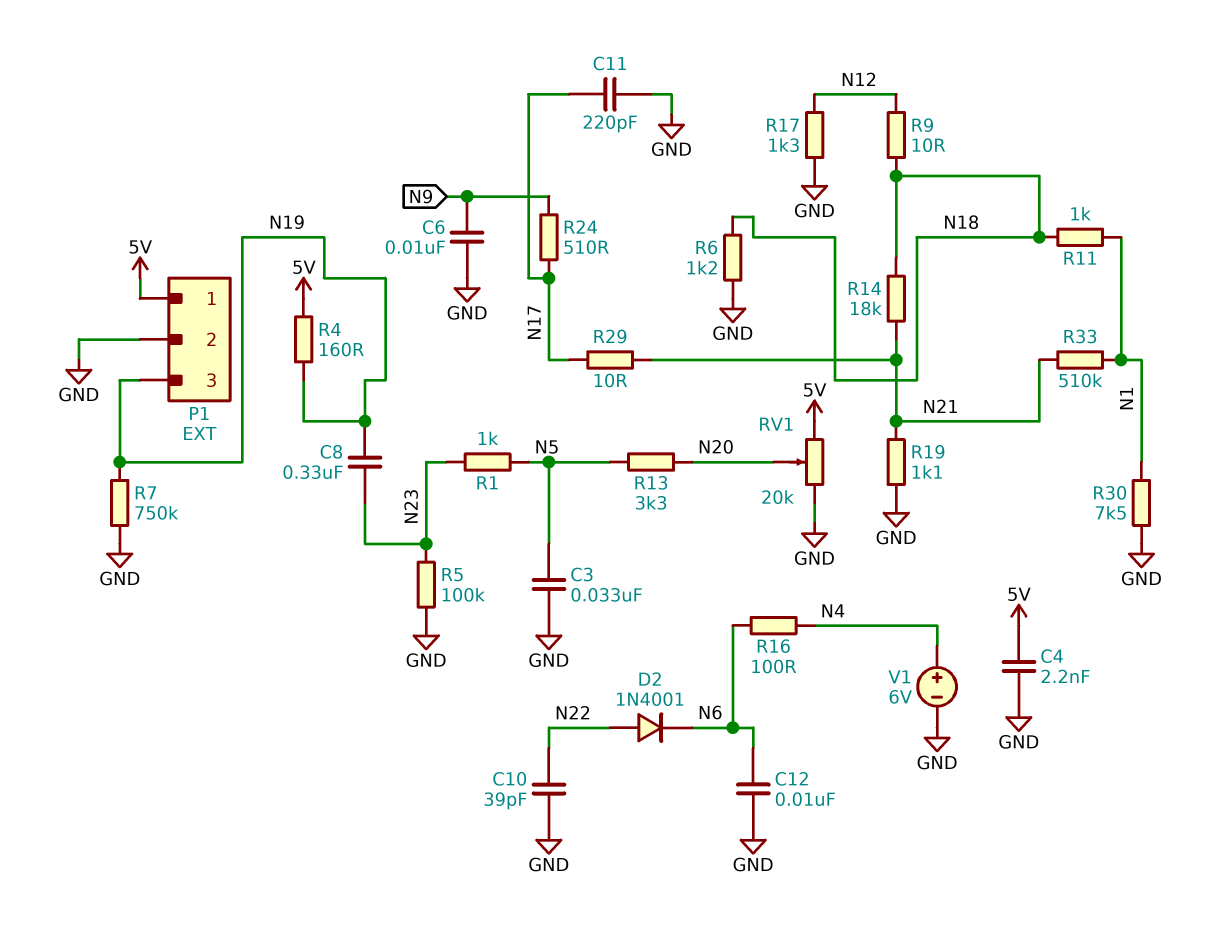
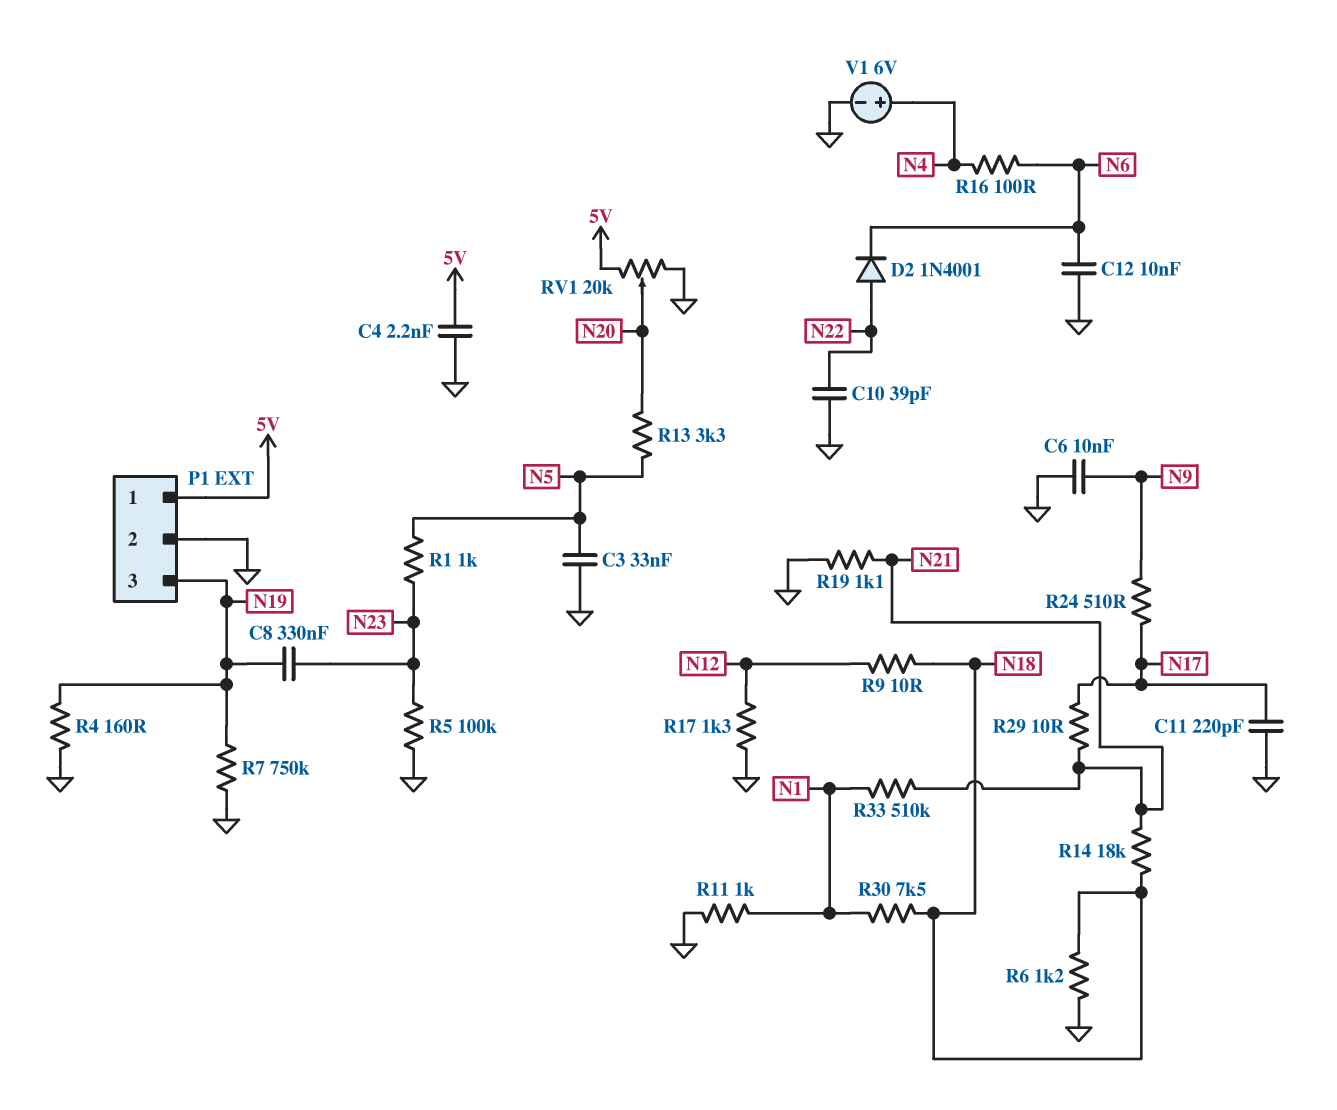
R4: 160 (5V, N19) -> 160 (GND, N19)
R11: 1k (N1, N18) -> 1k (GND, N1)
R30: 7.5k (GND, N1) -> 7.5k (N1, N18)

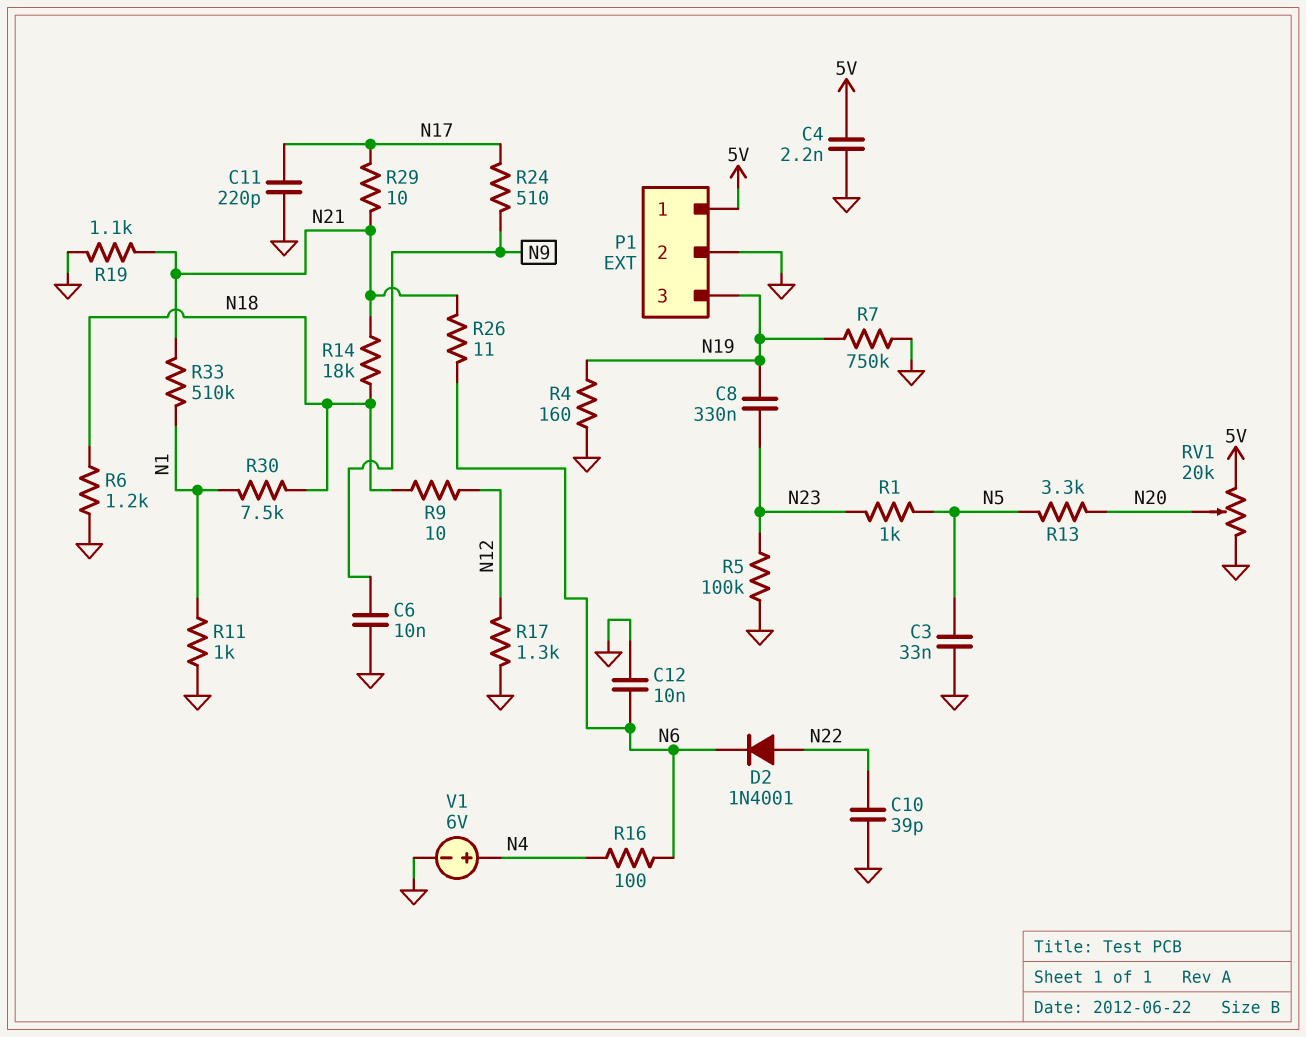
R26: none -> 11 (N6, N21)

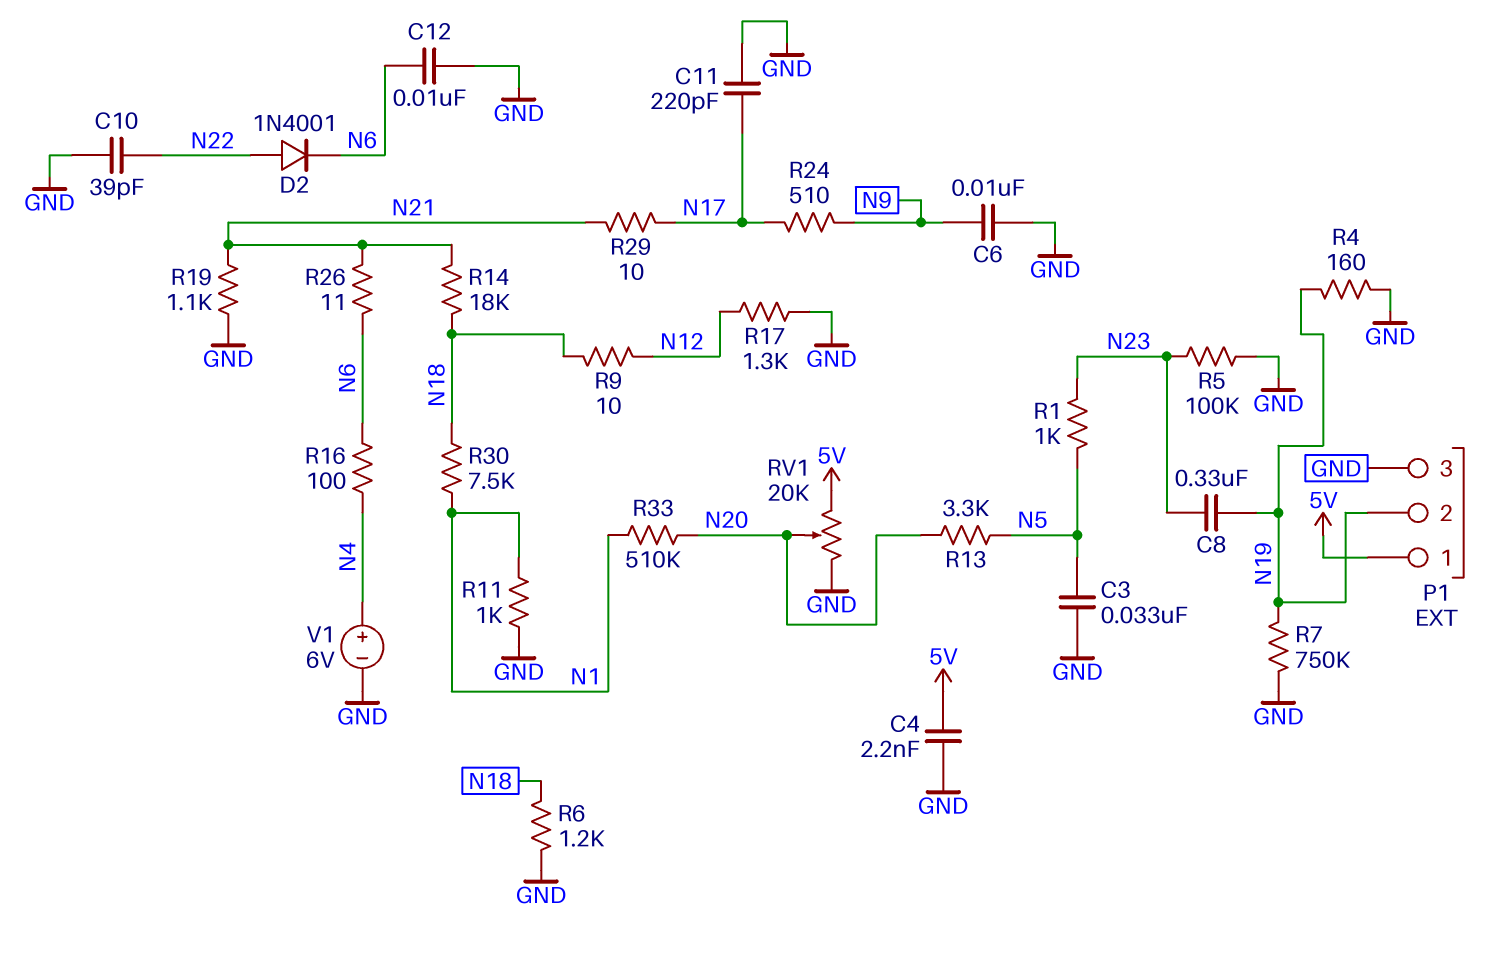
P1 pin 2: GND -> N19
P1 pin 3: N19 -> GND
R33: 510k (N1, N21) -> 510k (N1, N20)

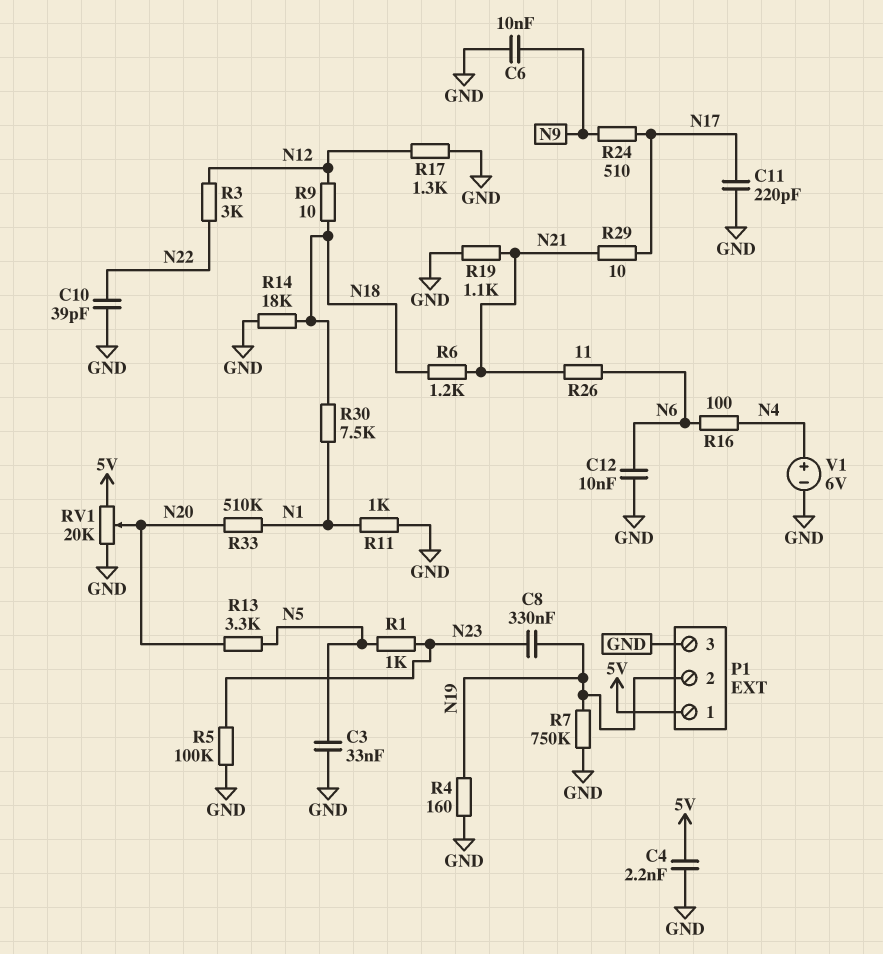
D2: diode 1N4001 (A N22, K N6) -> none
R3: none -> 3k (N12, N22)
R6: 1.2k (GND, N18) -> 1.2k (N18, N21)
R14: 18k (N18, N21) -> 18k (GND, N18)

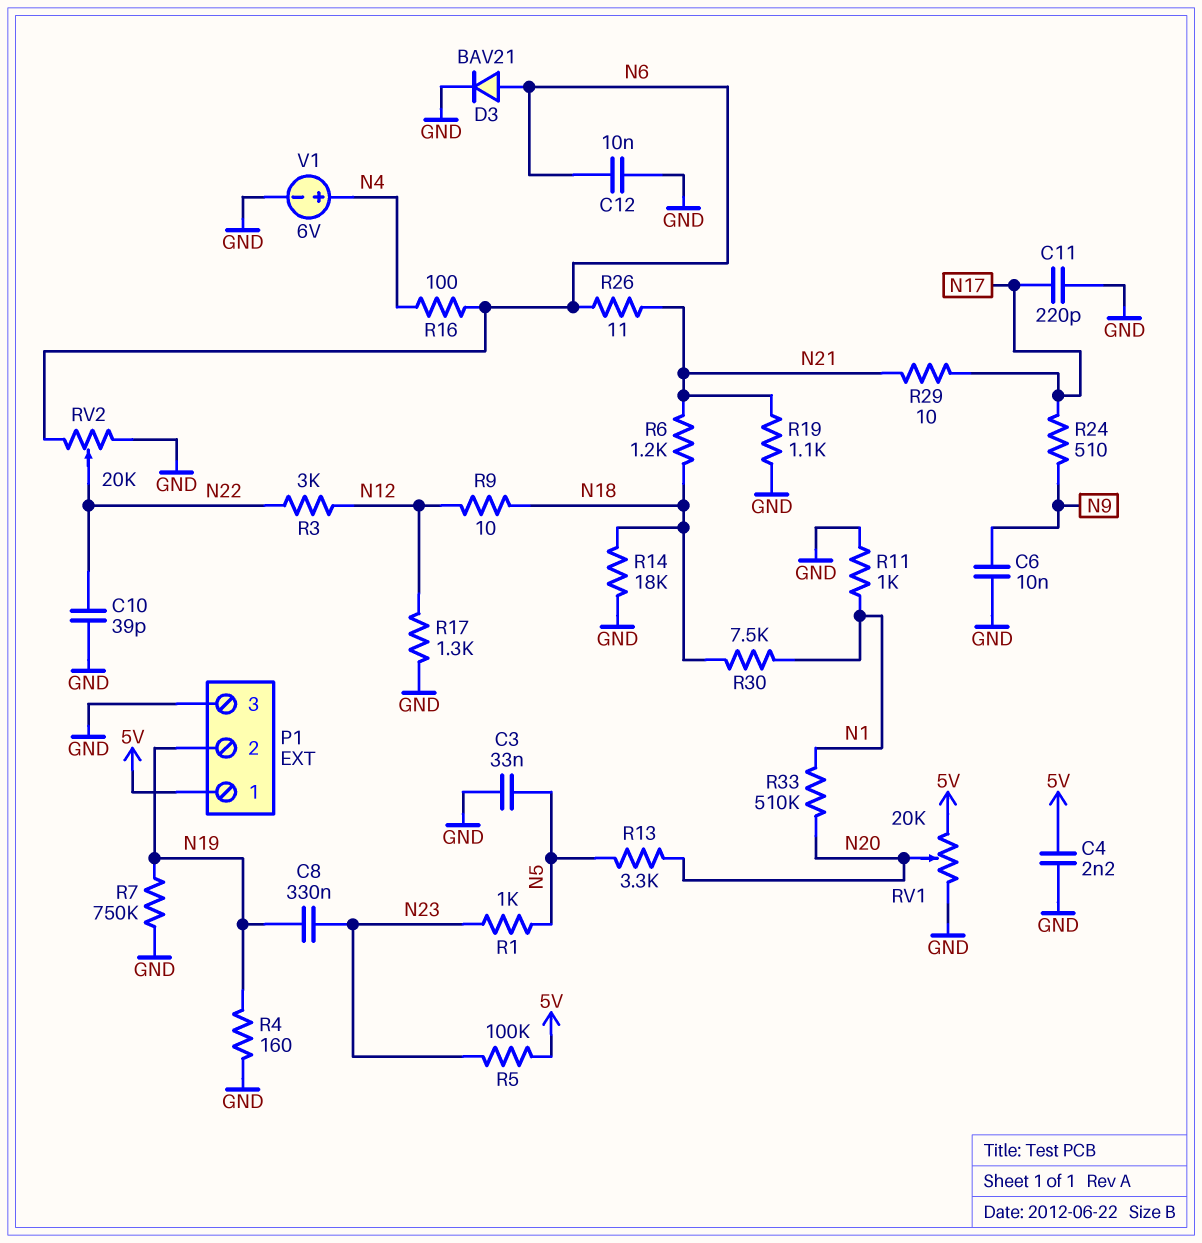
D3: none -> diode BAV21 (A N6, K GND)
R5: 100k (GND, N23) -> 100k (5V, N23)
RV2: none -> 20k (GND, N6, wiper N22)

